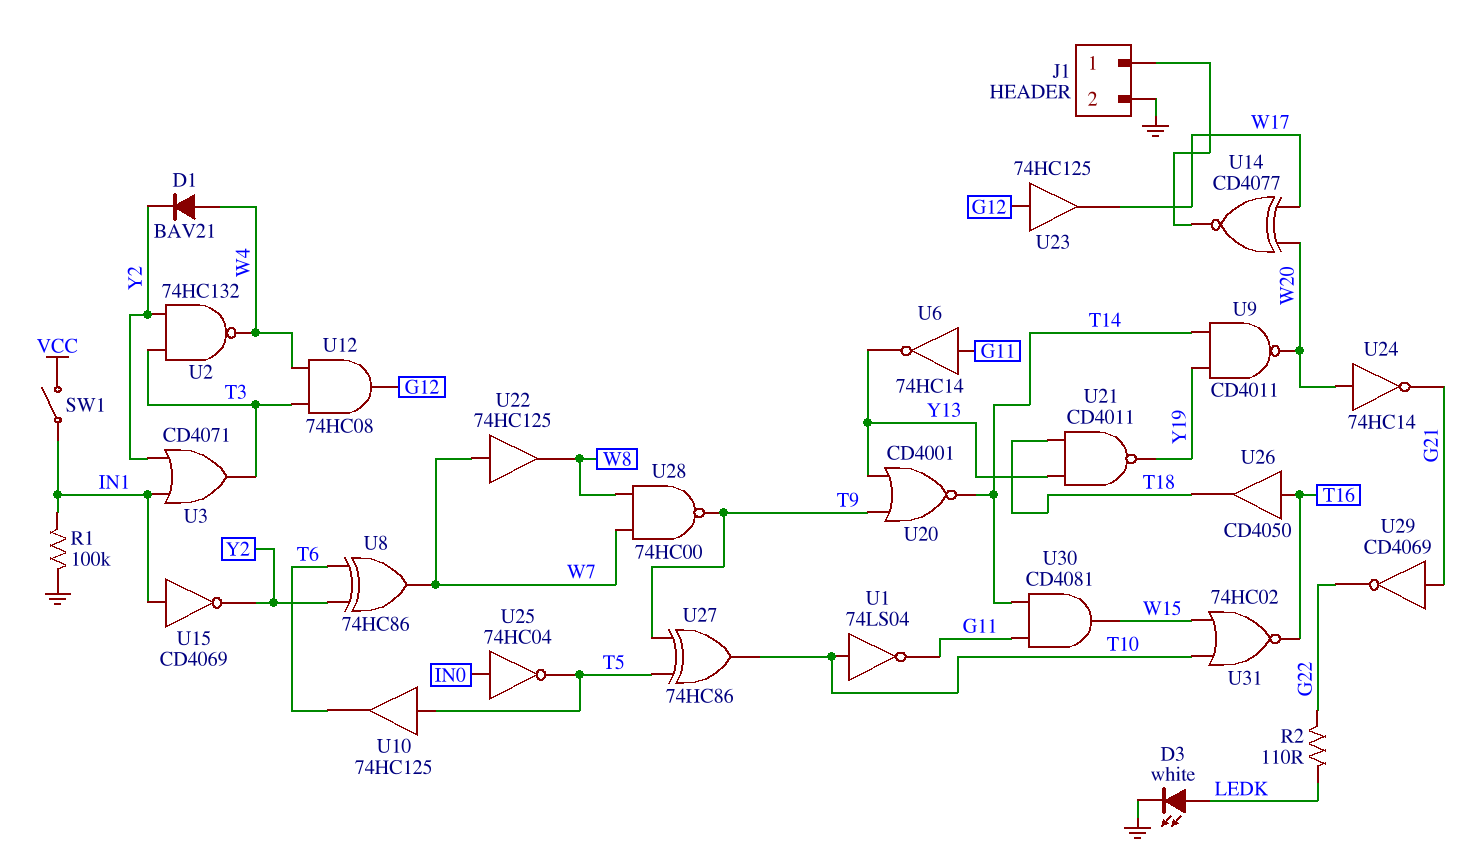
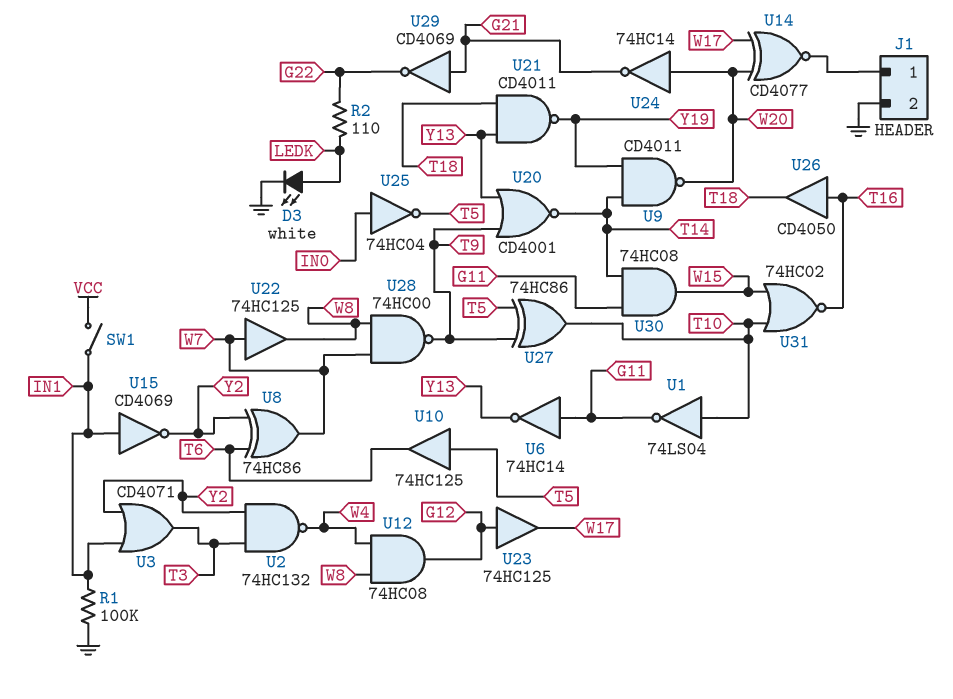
D1: diode BAV21 (A W4, K Y2) -> none
U12: AND 74HC08 (in T3, in W4, out G12) -> AND 74HC08 (in W4, in W8, out G12)
U30: AND CD4081 (in G11, in T14, out W15) -> AND 74HC08 (in G11, in T14, out W15)

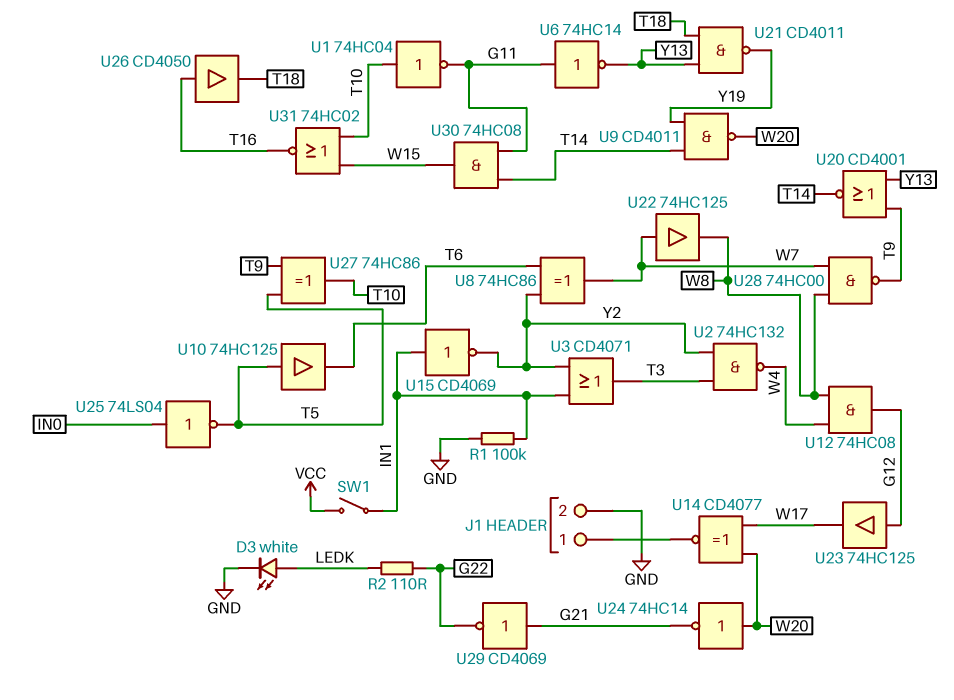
U1: NOT 74LS04 (in T10, out G11) -> NOT 74HC04 (in T10, out G11)
U25: NOT 74HC04 (in IN0, out T5) -> NOT 74LS04 (in IN0, out T5)

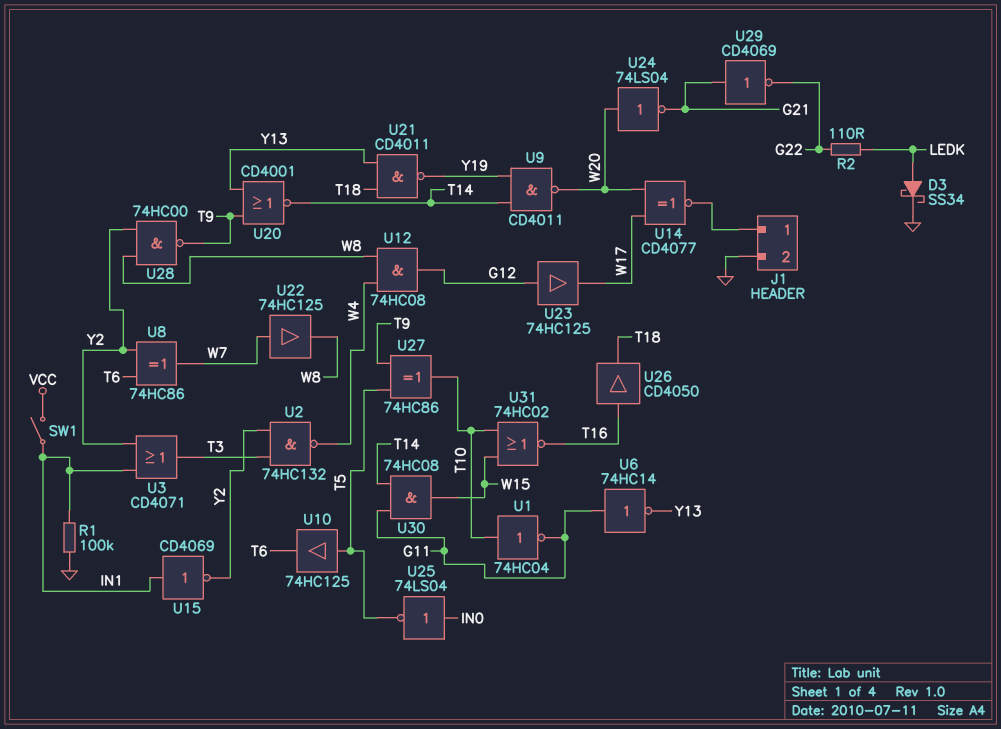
D3: LED white (A LEDK, K GND) -> schottky SS34 (A LEDK, K GND)
U24: NOT 74HC14 (in W20, out G21) -> NOT 74LS04 (in W20, out G21)
U28: NAND 74HC00 (in W7, in W8, out T9) -> NAND 74HC00 (in W8, in Y2, out T9)

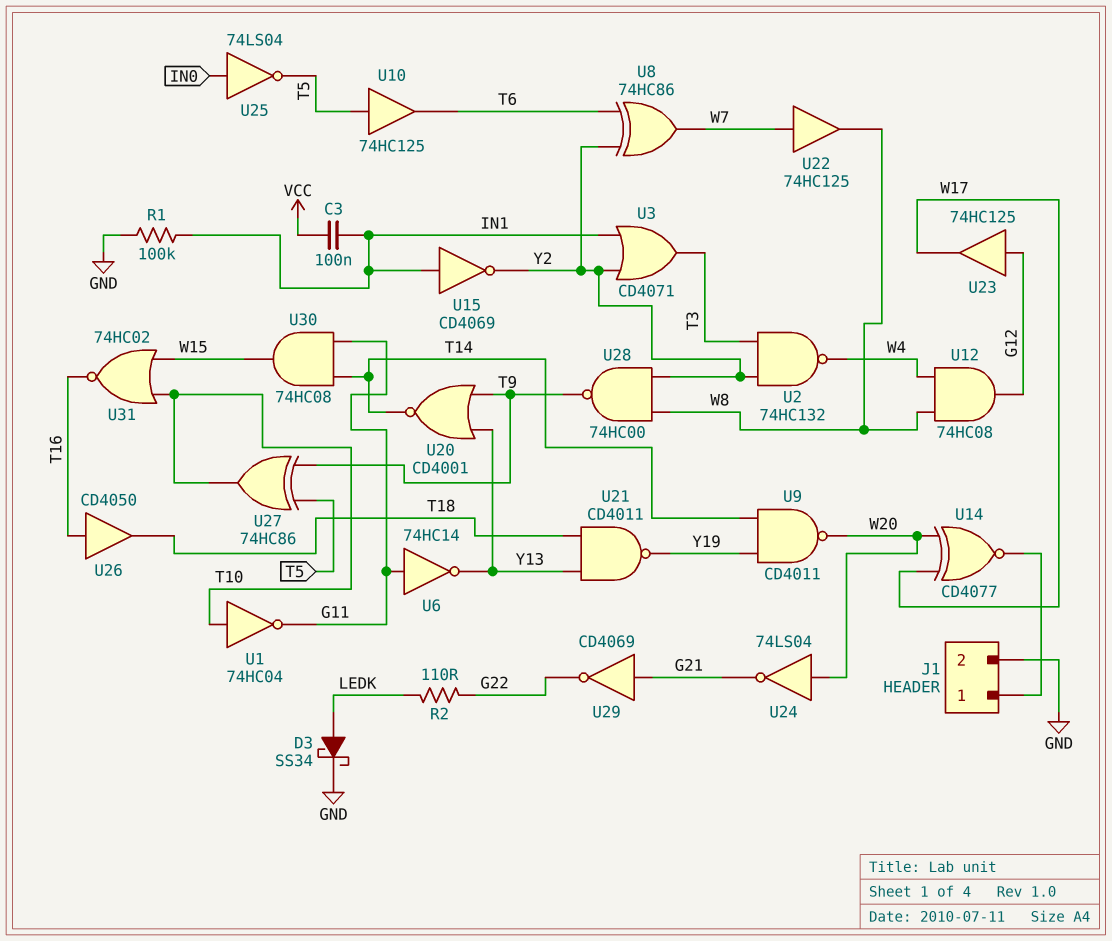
C3: none -> 100nF (IN1, VCC)
SW1: switch (IN1, VCC) -> none

